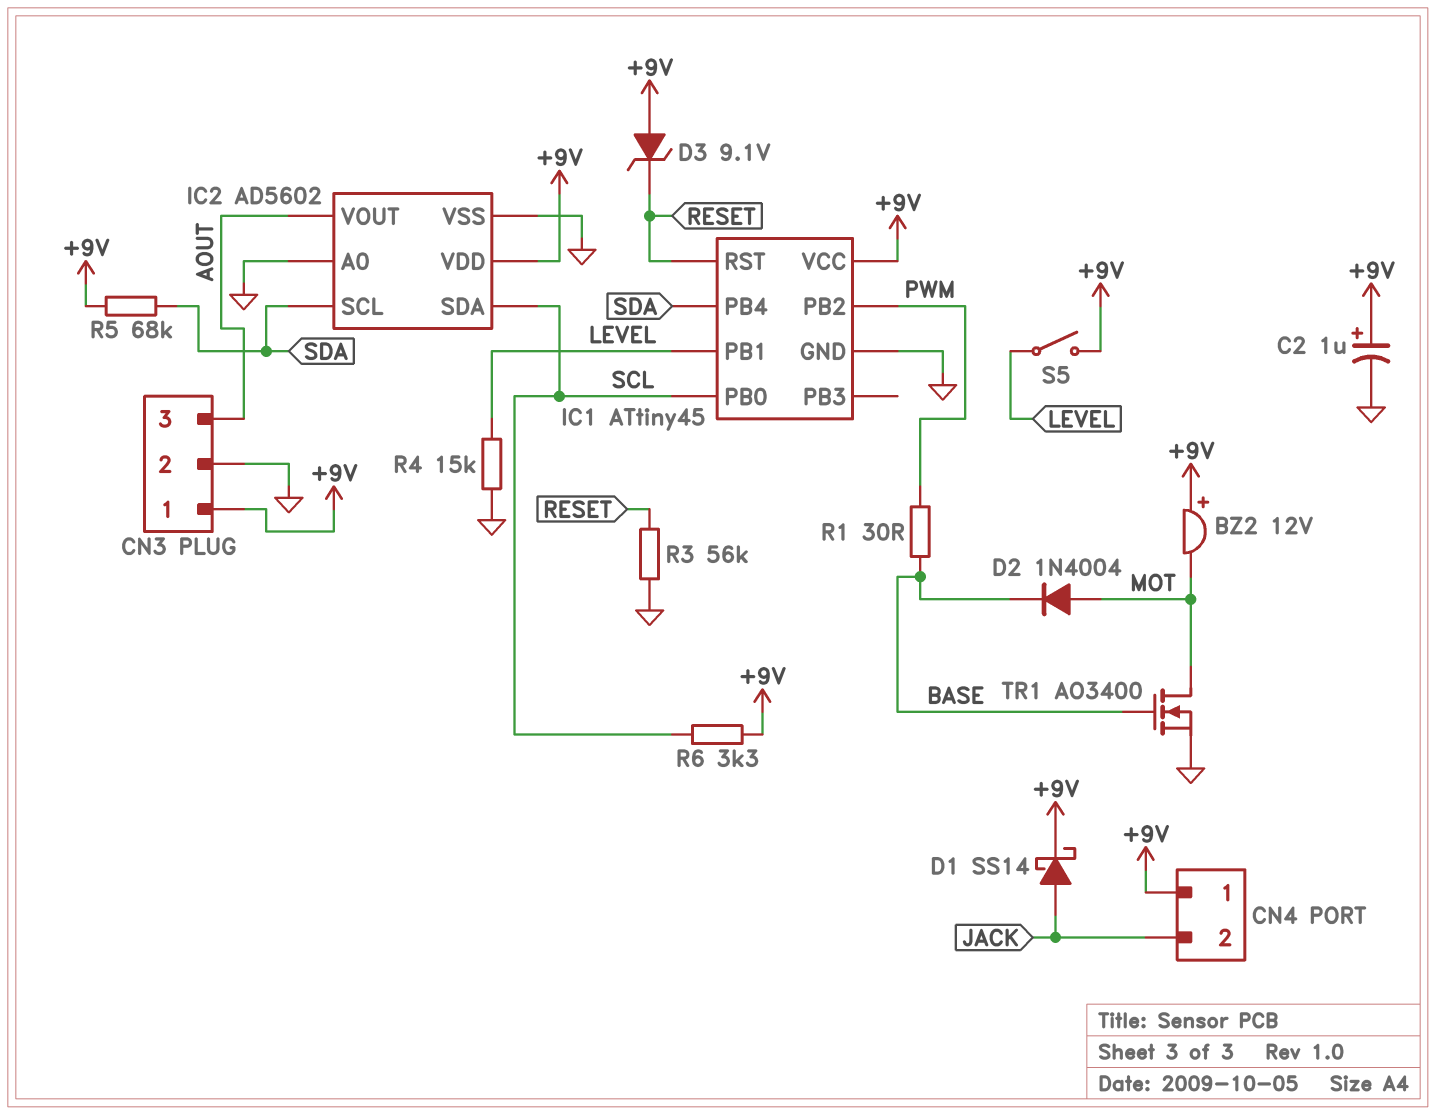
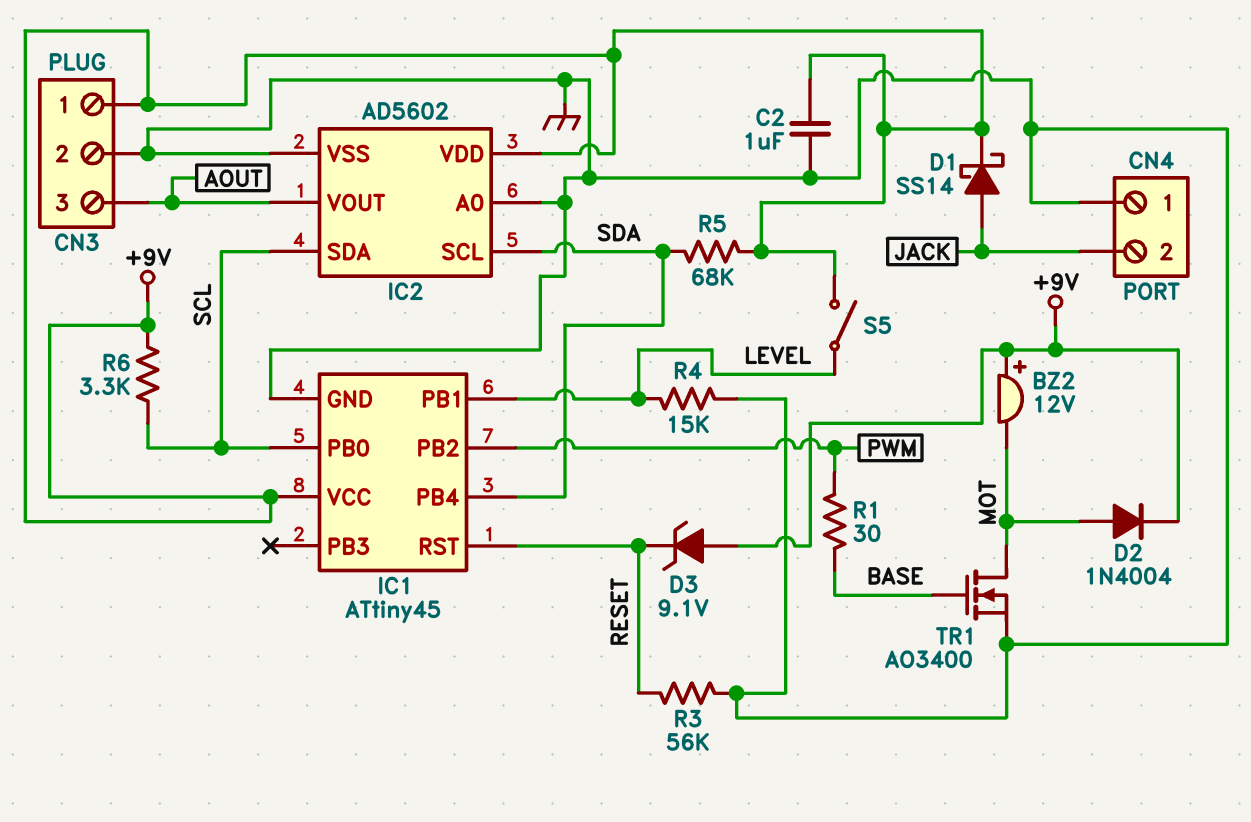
C2: 1uF (plus +9V, minus GND) -> 1uF (+9V, GND)
CN4 pin 1: +9V -> GND
D2: diode 1N4004 (A MOT, K BASE) -> diode 1N4004 (A MOT, K +9V)

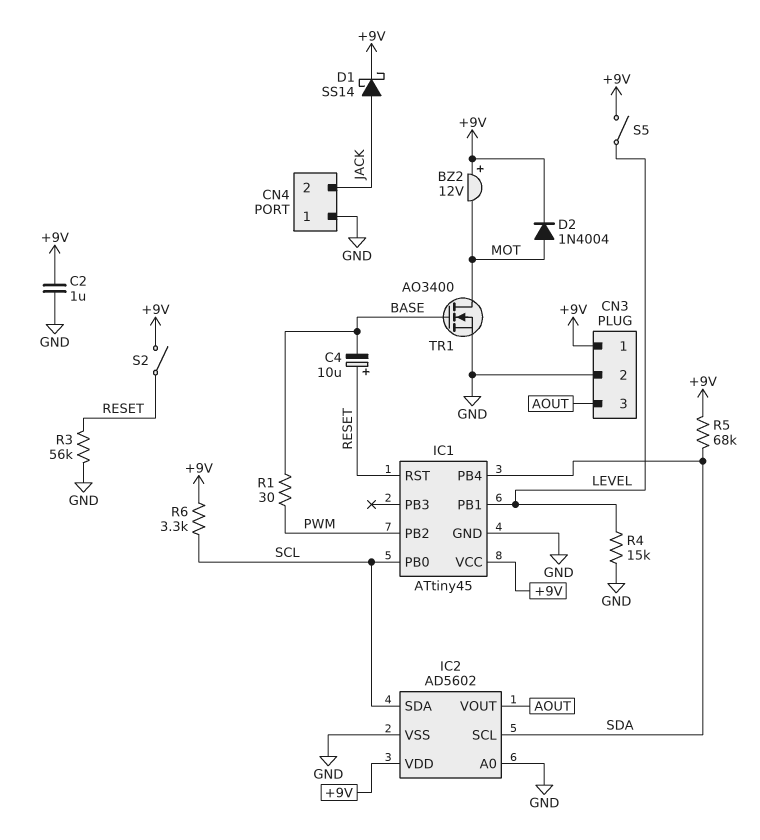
C4: none -> 10uF (plus RESET, minus BASE)
D3: zener 9.1V (A +9V, K RESET) -> none
S2: none -> switch (+9V, RESET)

